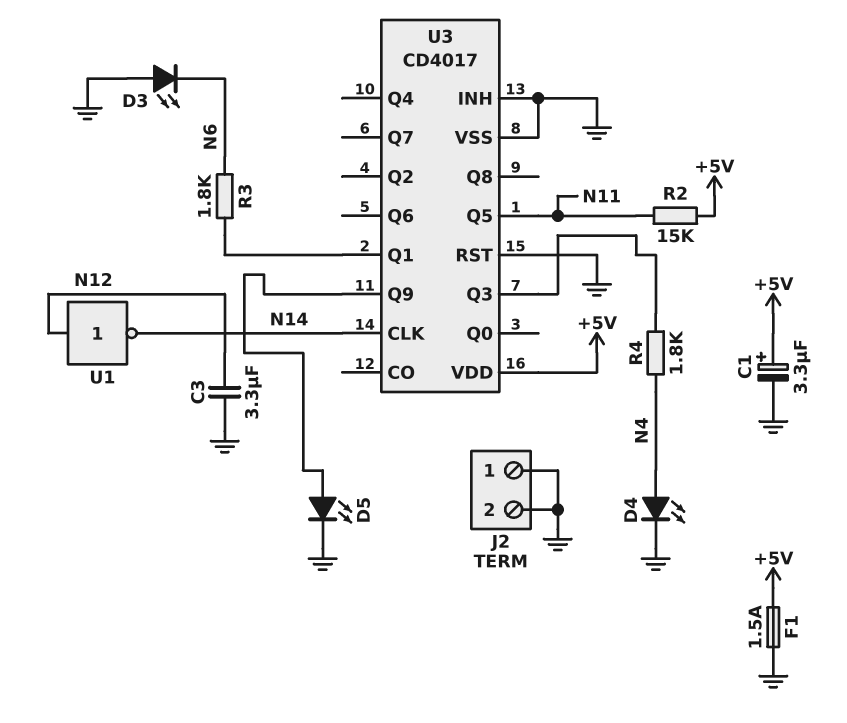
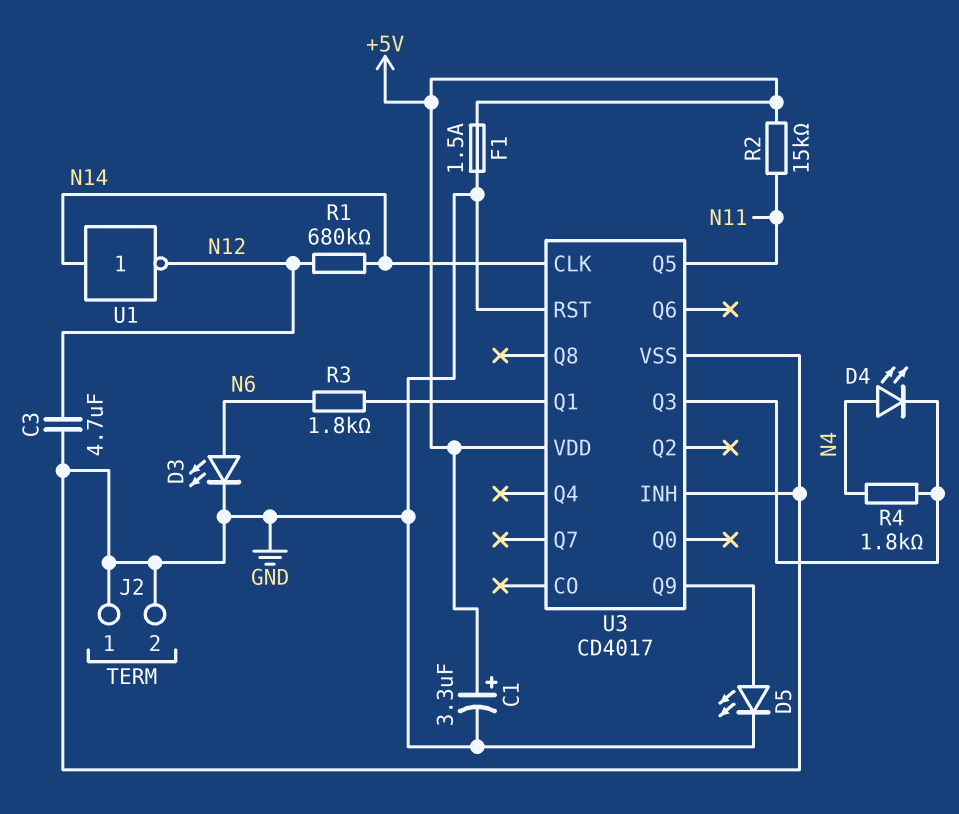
C3: 3.3uF (GND, N12) -> 4.7uF (GND, N12)
D3: LED (A GND, K N6) -> LED (A N6, K GND)
D4: LED (A N4, K GND) -> LED (A N4, K U3/Q3)
R1: none -> 680k (N12, N14)
U1: NOT (in N12, out N14) -> NOT (in N14, out N12)

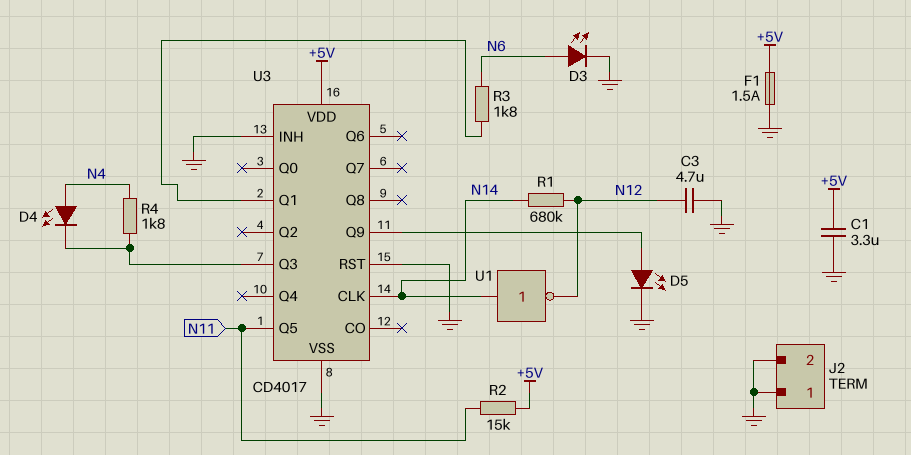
C1: 3.3uF (plus +5V, minus GND) -> 3.3uF (+5V, GND)

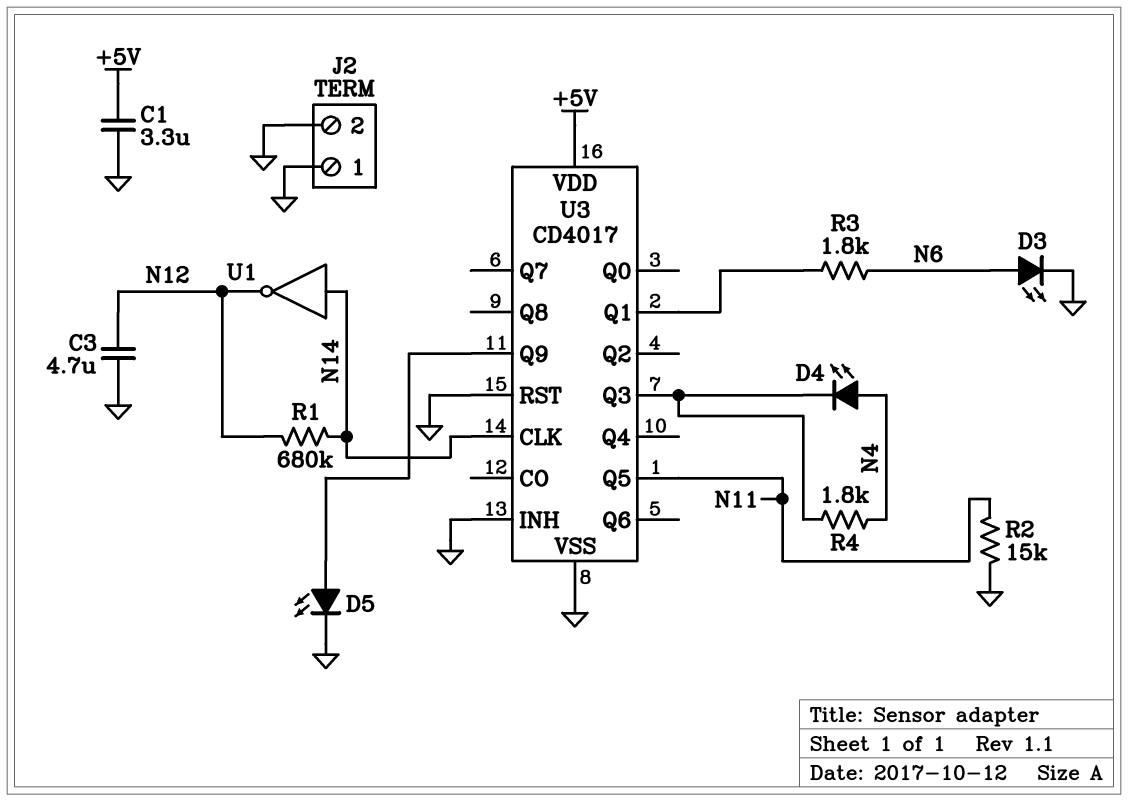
F1: 1.5A (+5V, GND) -> none
R2: 15k (+5V, N11) -> 15k (GND, N11)

